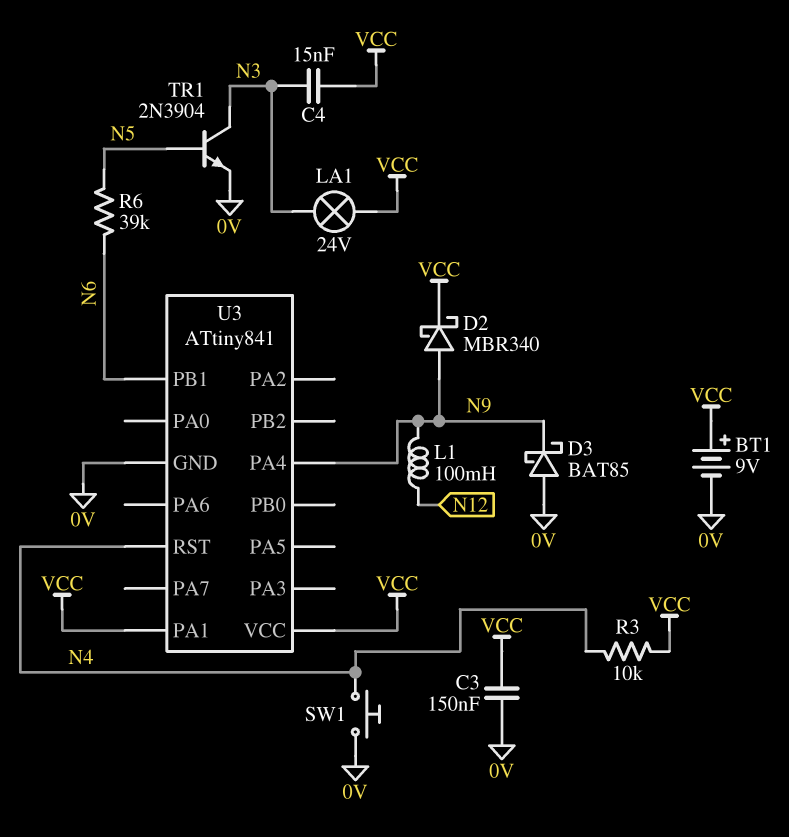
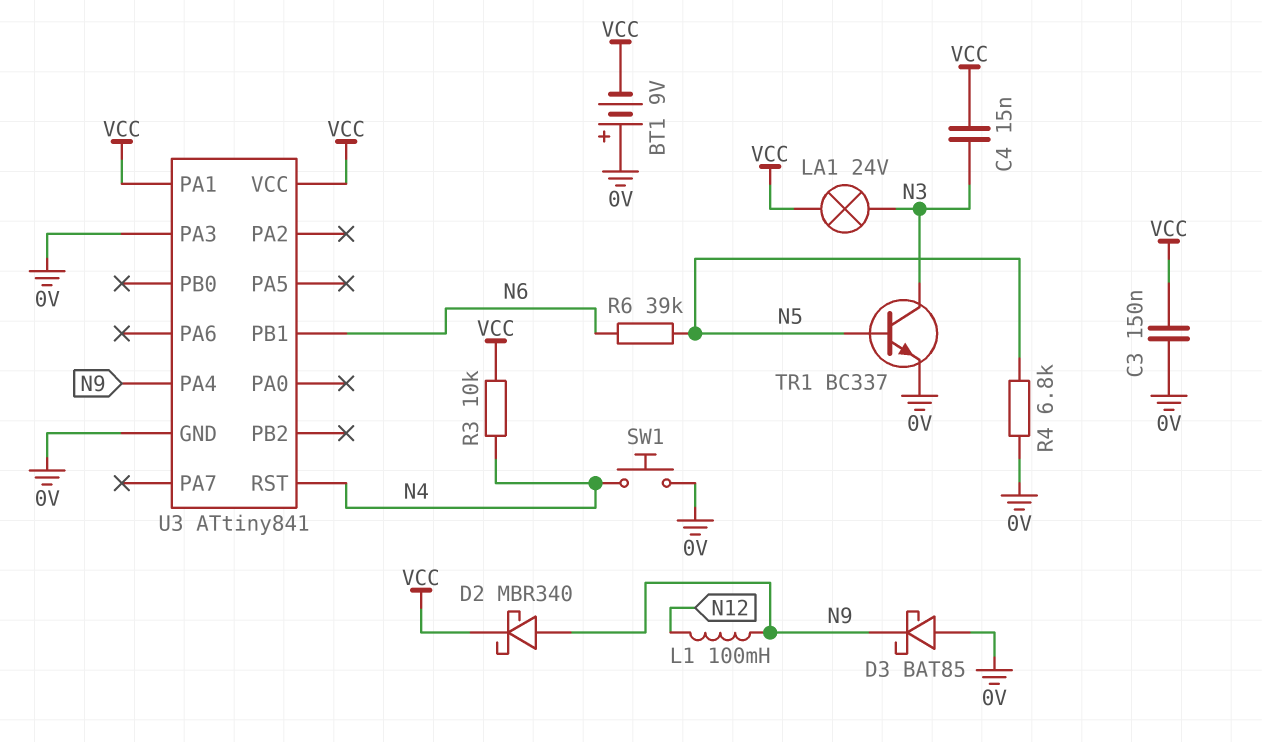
BT1: 9V (plus VCC, minus 0V) -> 9V (plus 0V, minus VCC)
R4: none -> 6.8k (0V, N5)
TR1: NPN 2N3904 (B N5, C N3, E 0V) -> NPN BC337 (B N5, C N3, E 0V)
U3 pin PA3: none -> 0V

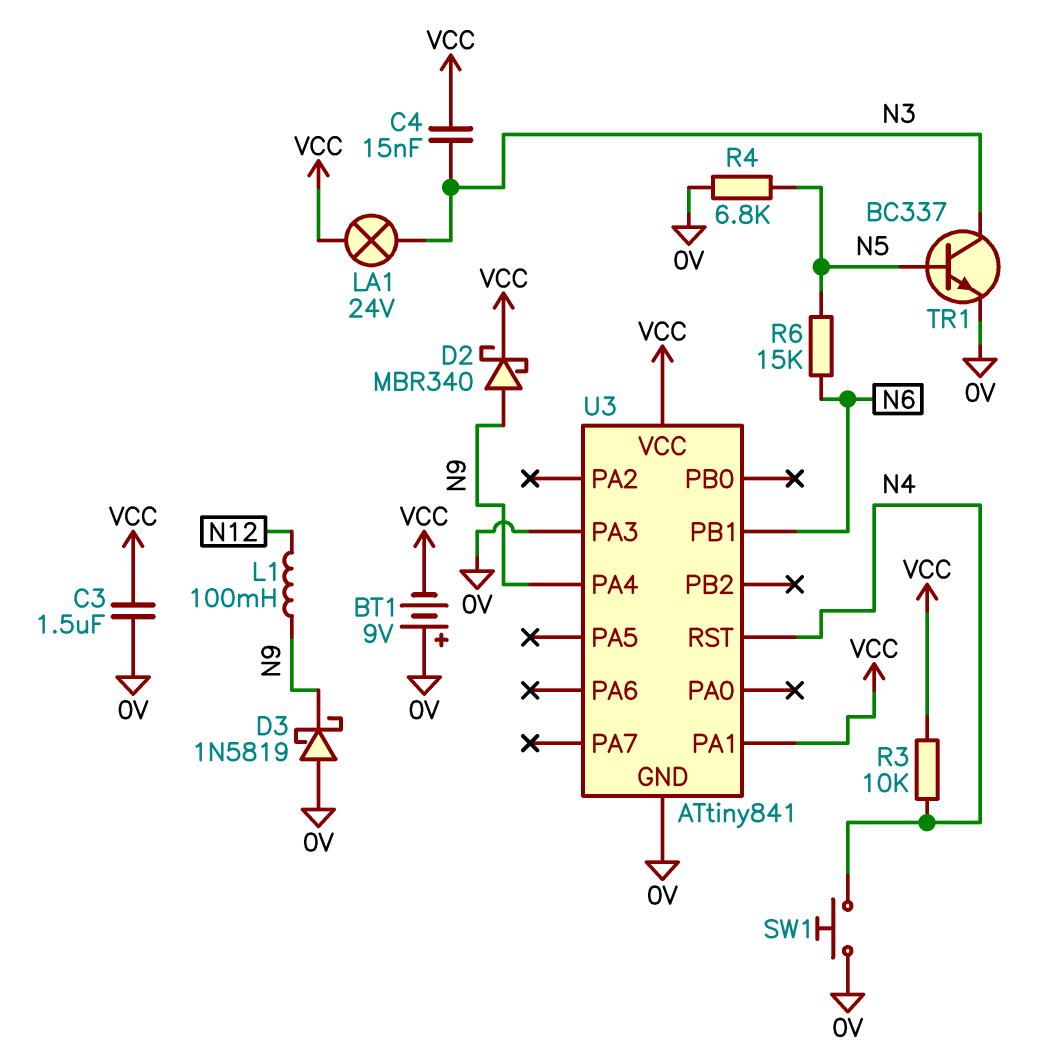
C3: 150nF (0V, VCC) -> 1.5uF (0V, VCC)
D3: schottky BAT85 (A 0V, K N9) -> schottky 1N5819 (A 0V, K N9)
R6: 39k (N5, N6) -> 15k (N5, N6)

